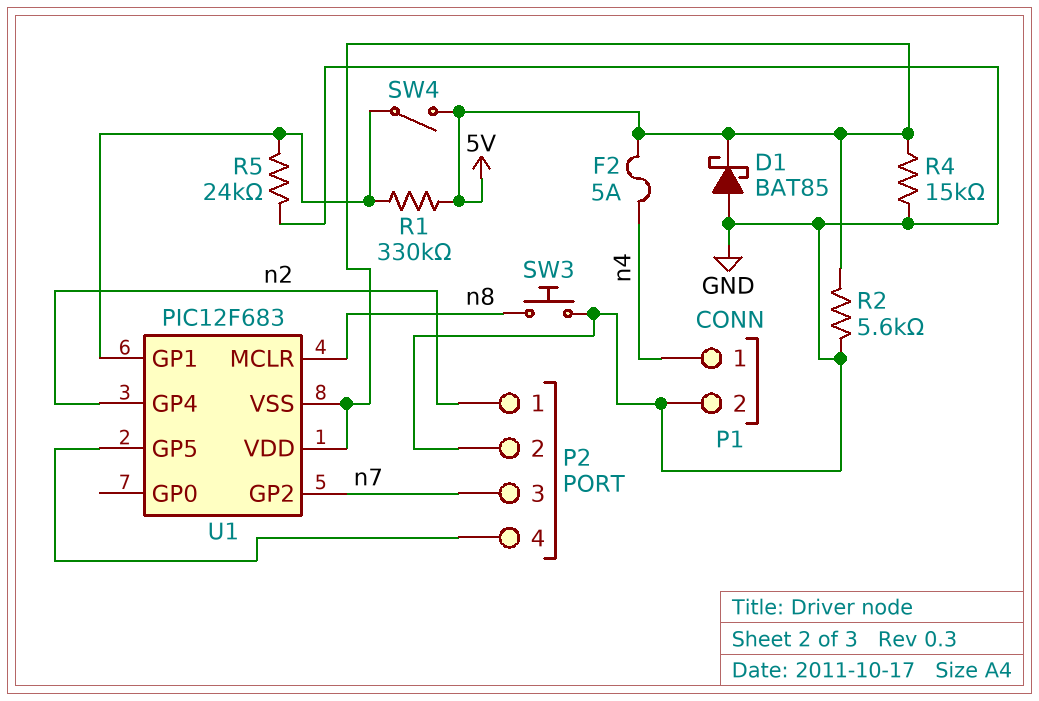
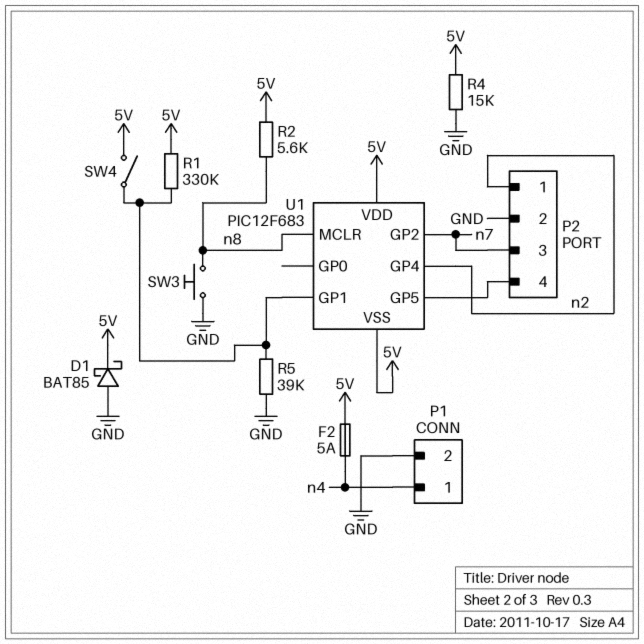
R2: 5.6k (5V, GND) -> 5.6k (5V, n8)
R5: 24k (GND, U1/GP1) -> 39k (GND, U1/GP1)

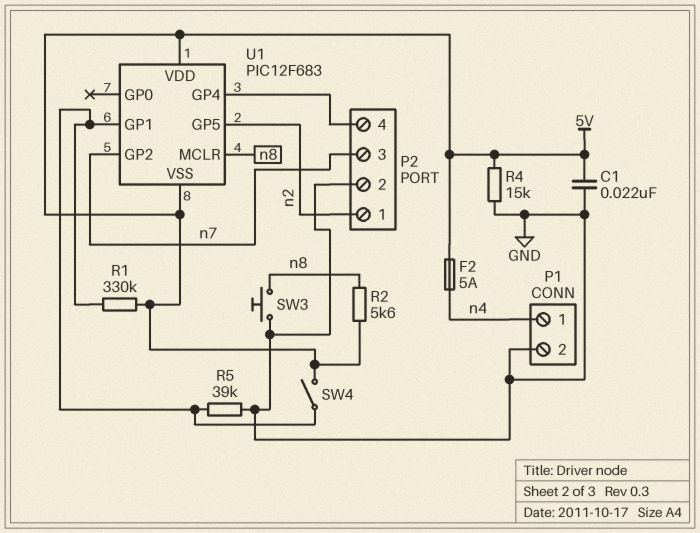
C1: none -> 22nF (5V, GND)
D1: schottky BAT85 (A GND, K 5V) -> none
U1 pin GP4: n2 -> P2/4
U1 pin GP5: P2/4 -> n2

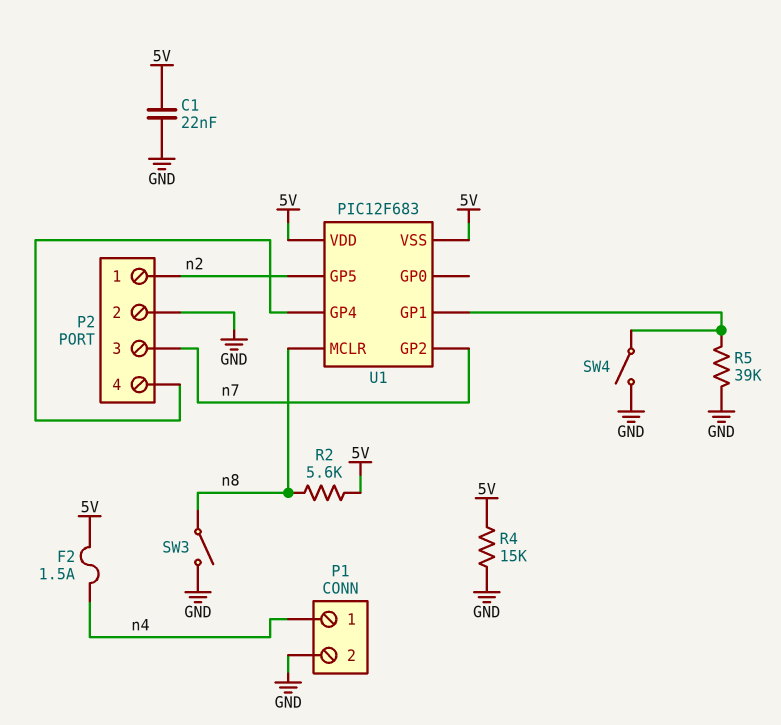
F2: 5A (5V, n4) -> 1.5A (5V, n4)
R1: 330k (5V, U1/GP1) -> none
SW3: button (GND, n8) -> switch (GND, n8)
SW4: switch (5V, U1/GP1) -> switch (GND, U1/GP1)

